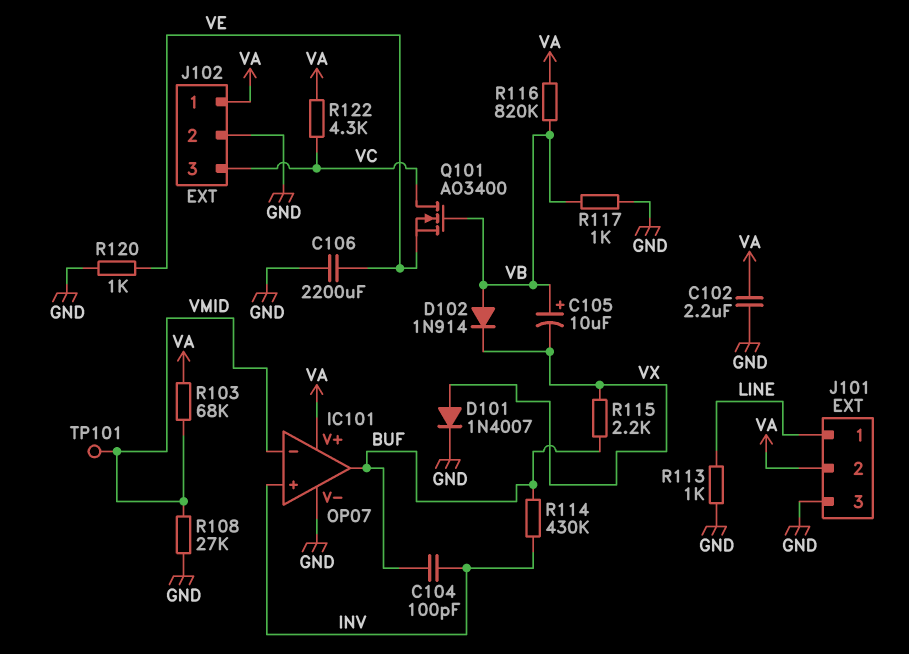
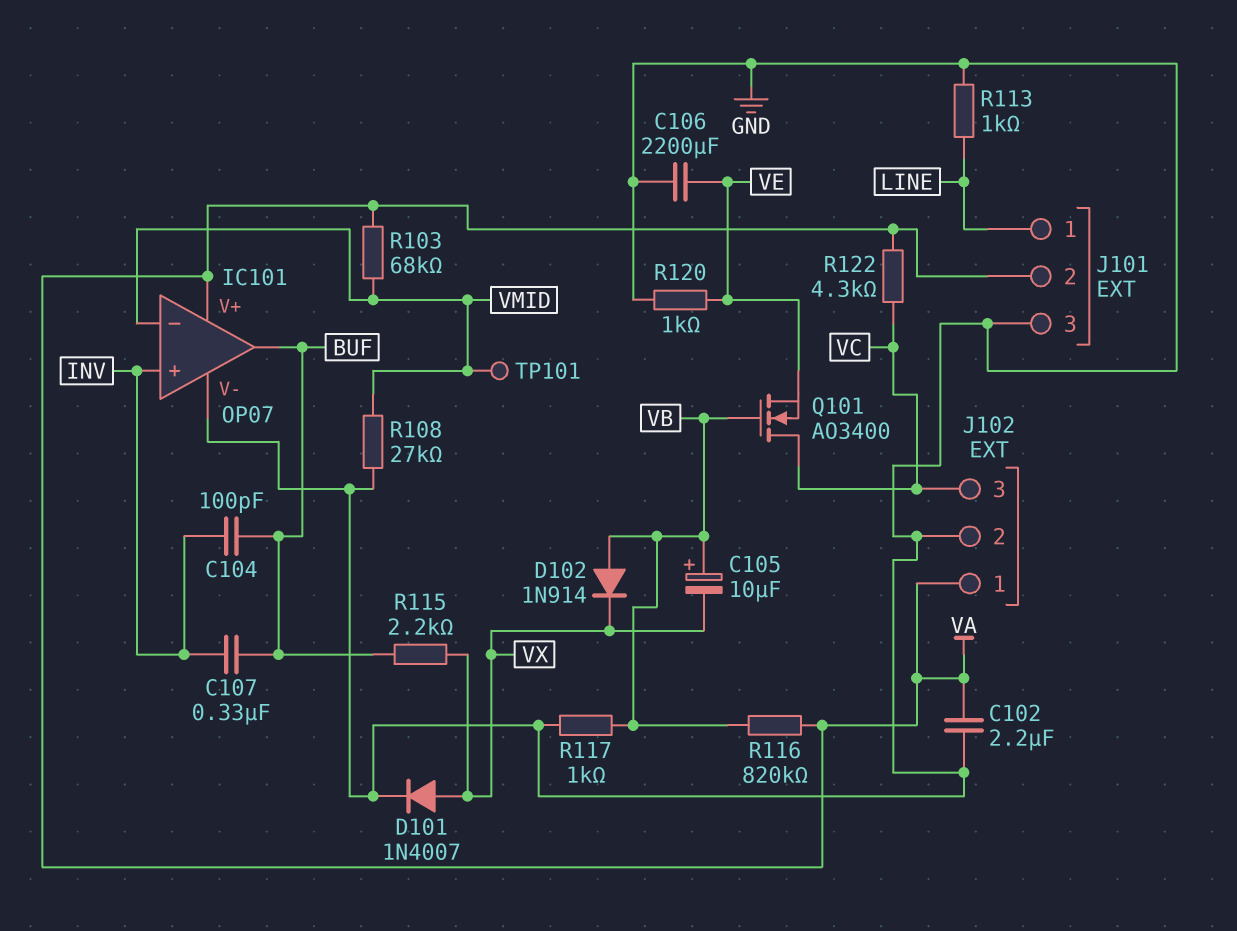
C107: none -> 330nF (BUF, INV)
R114: 430k (BUF, INV) -> none

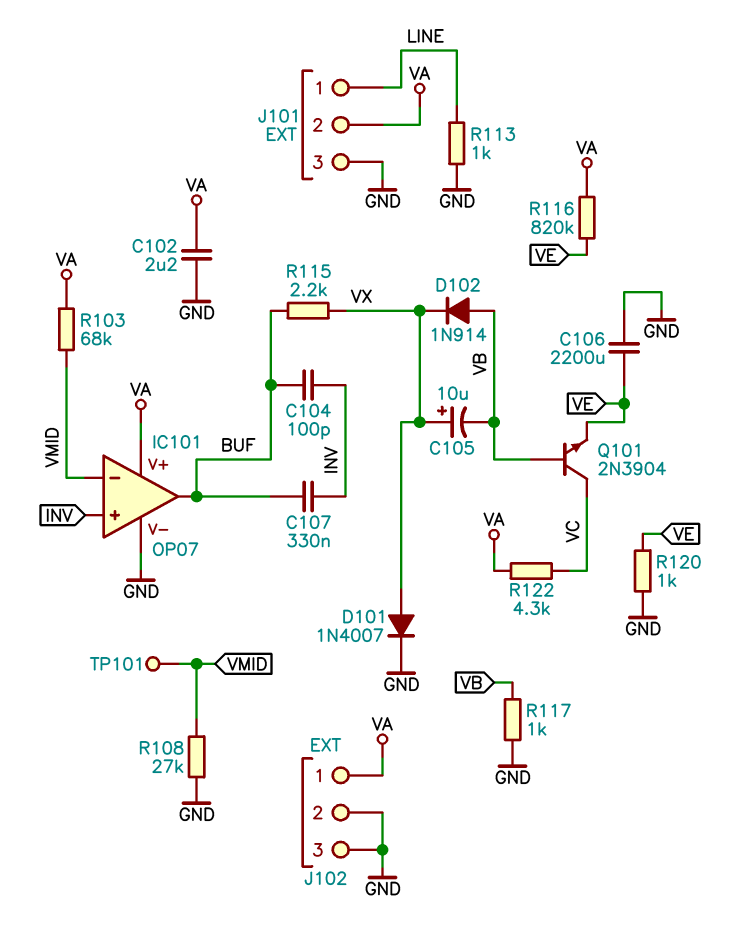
C105: 10uF (plus VB, minus VX) -> 10uF (plus VX, minus VB)
J102 pin 3: VC -> GND
Q101: NMOS AO3400 (G VB, D VC, S VE) -> NPN 2N3904 (B VB, C VC, E VE)
R116: 820k (VA, VB) -> 820k (VA, VE)

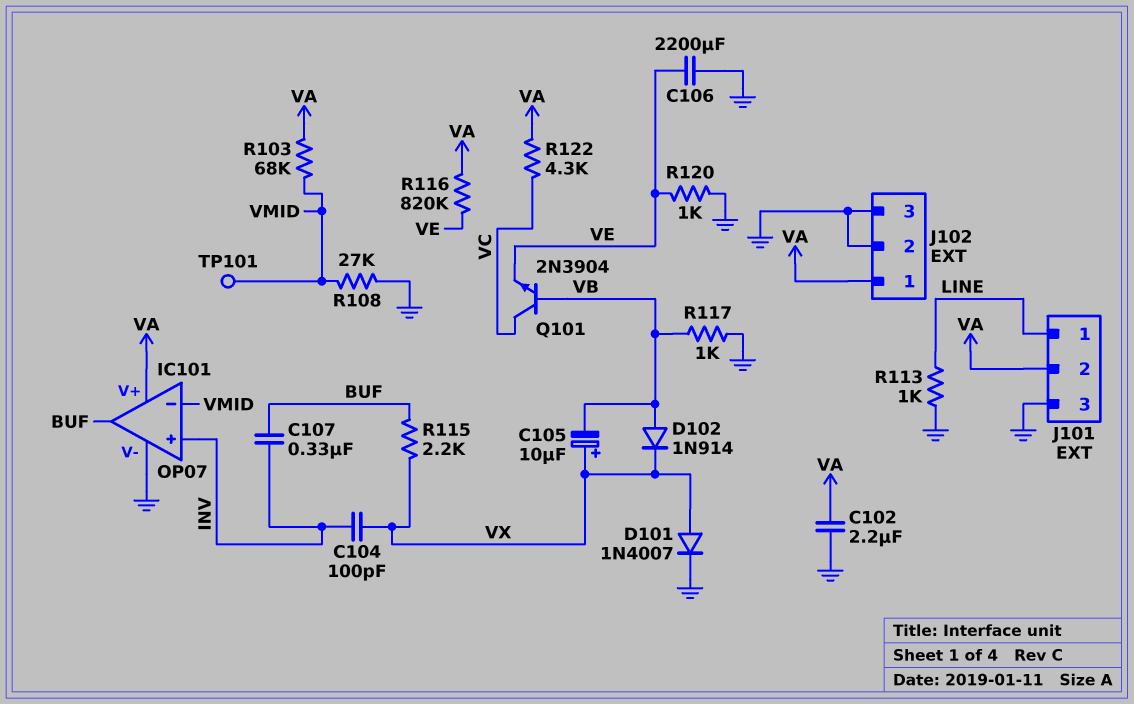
C104: 100pF (BUF, INV) -> 100pF (INV, VX)

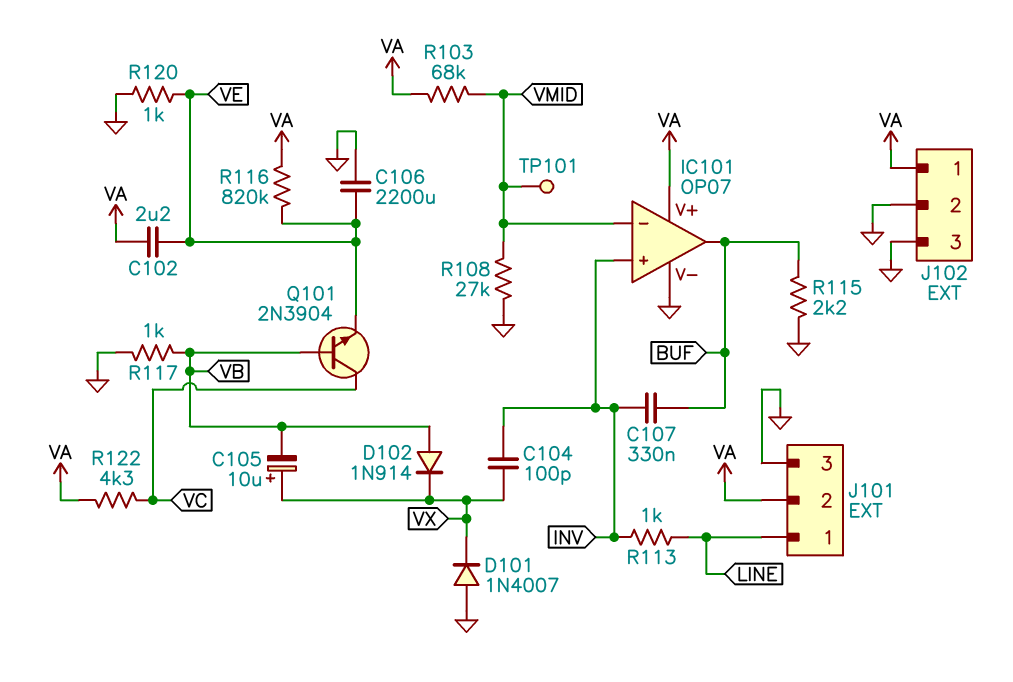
C102: 2.2uF (GND, VA) -> 2.2uF (VA, VE)
D101: diode 1N4007 (A VX, K GND) -> diode 1N4007 (A GND, K VX)
R113: 1k (GND, LINE) -> 1k (INV, LINE)
R115: 2.2k (BUF, VX) -> 2.2k (BUF, GND)

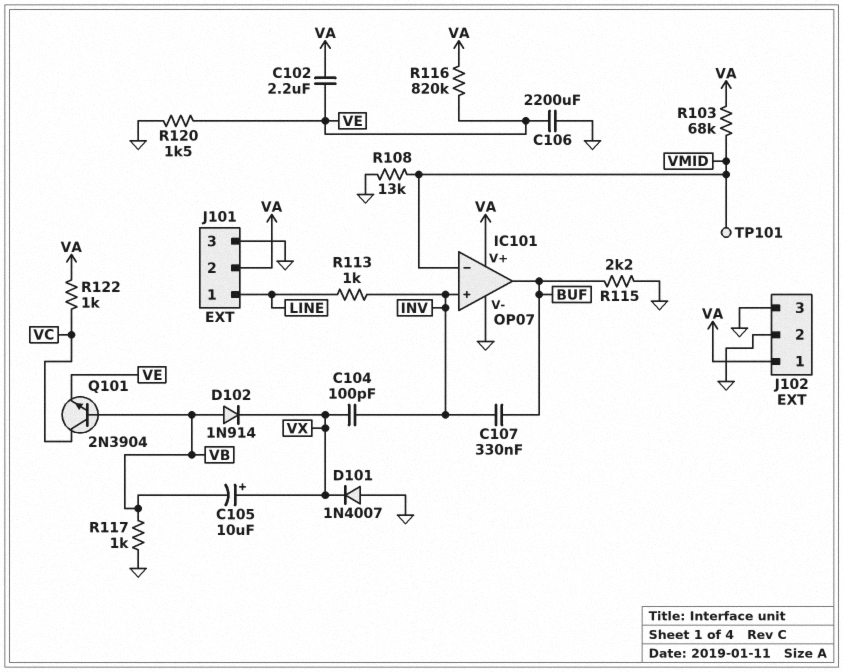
R108: 27k (GND, VMID) -> 13k (GND, VMID)
R120: 1k (GND, VE) -> 1.5k (GND, VE)
R122: 4.3k (VA, VC) -> 1k (VA, VC)

